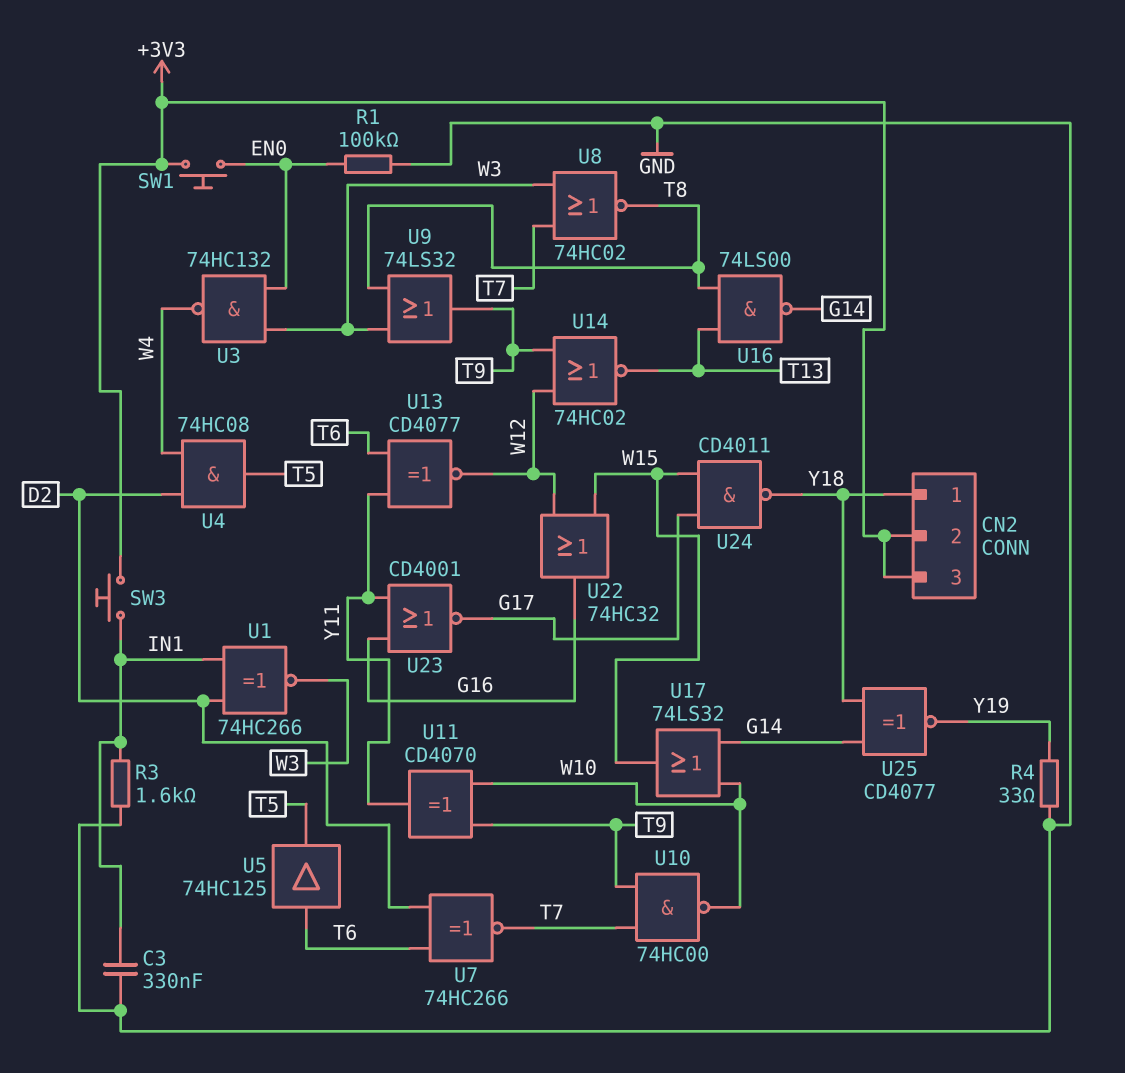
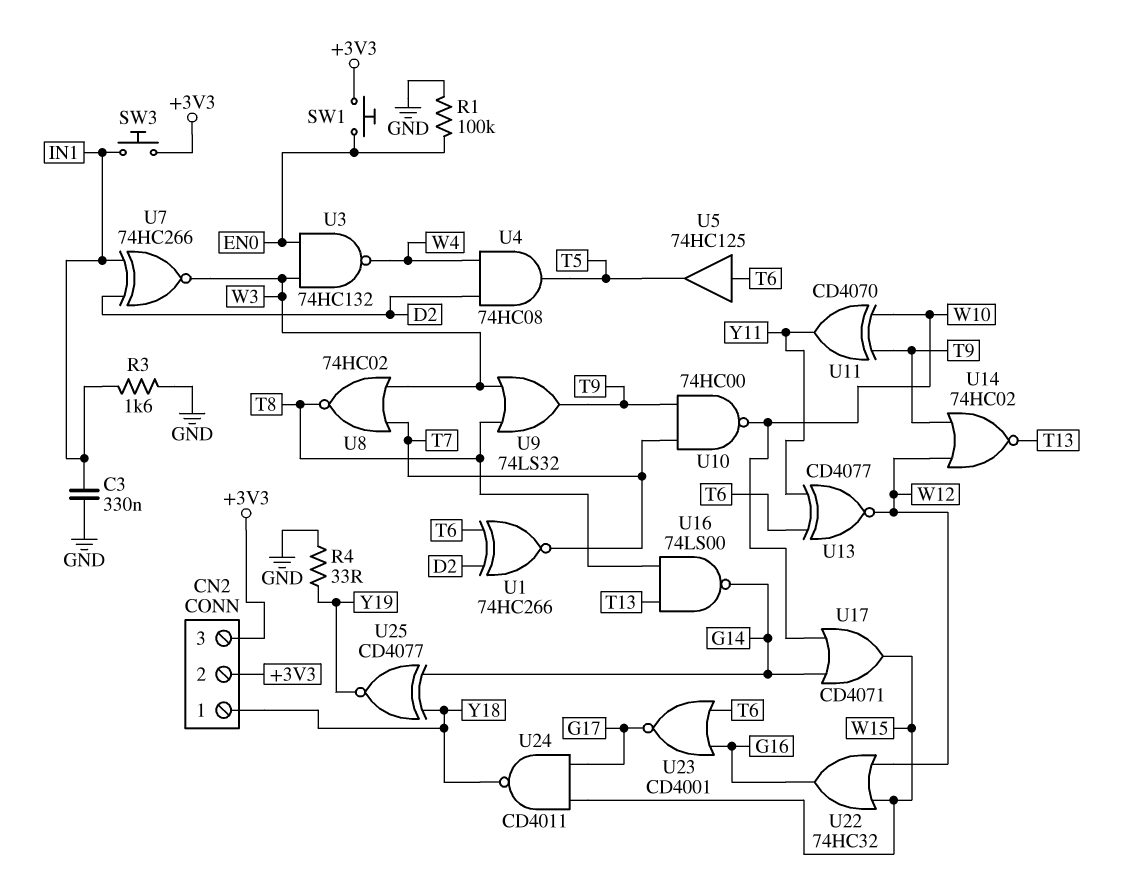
U1: XNOR 74HC266 (in D2, in IN1, out W3) -> XNOR 74HC266 (in D2, in T6, out T7)
U7: XNOR 74HC266 (in D2, in T6, out T7) -> XNOR 74HC266 (in D2, in IN1, out W3)
U17: OR 74LS32 (in G14, in W10, out W15) -> OR CD4071 (in G14, in W10, out W15)
U23: NOR CD4001 (in G16, in Y11, out G17) -> NOR CD4001 (in G16, in T6, out G17)

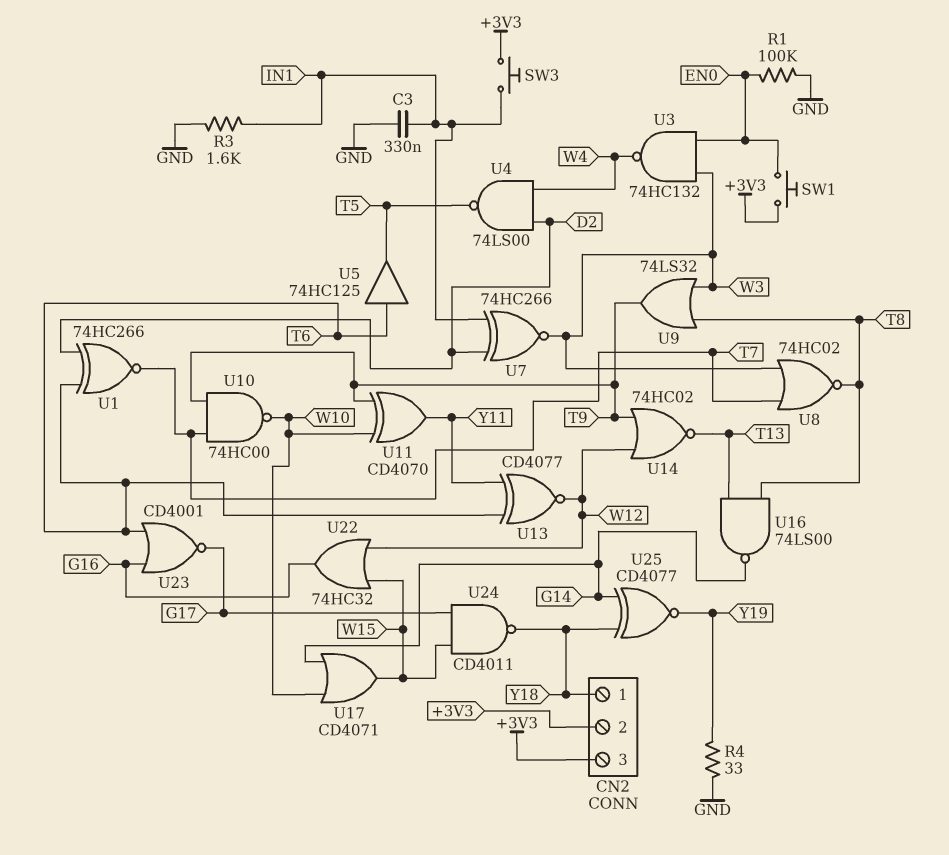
U4: AND 74HC08 (in D2, in W4, out T5) -> NAND 74LS00 (in D2, in W4, out T5)

